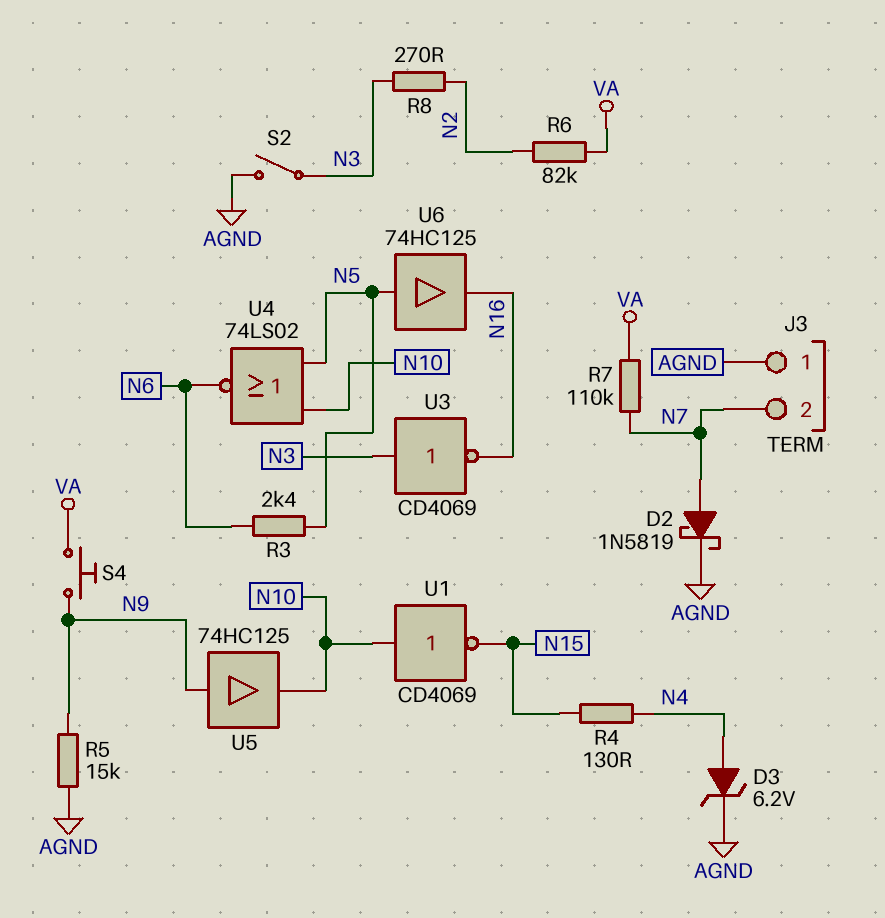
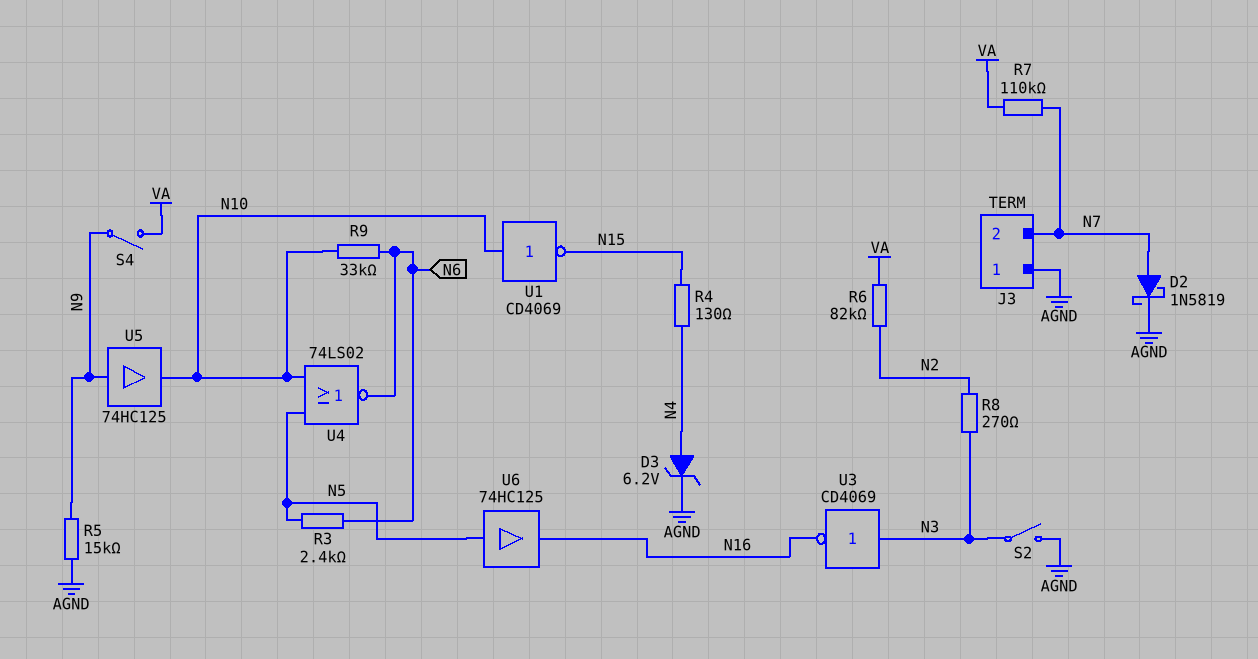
R9: none -> 33k (N6, N10)
S4: button (N9, VA) -> switch (N9, VA)

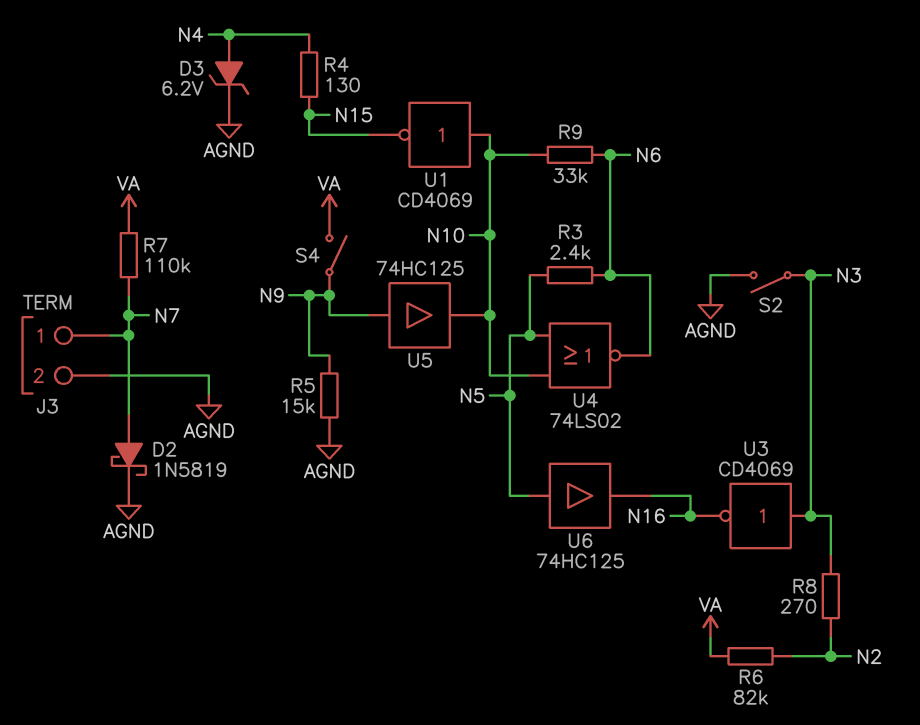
J3 pin 1: AGND -> N7
J3 pin 2: N7 -> AGND

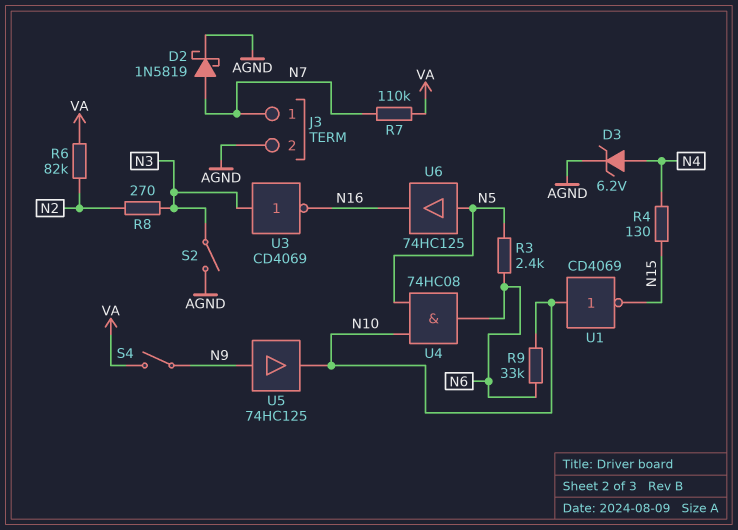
R5: 15k (AGND, N9) -> none
U4: NOR 74LS02 (in N5, in N10, out N6) -> AND 74HC08 (in N5, in N10, out N6)

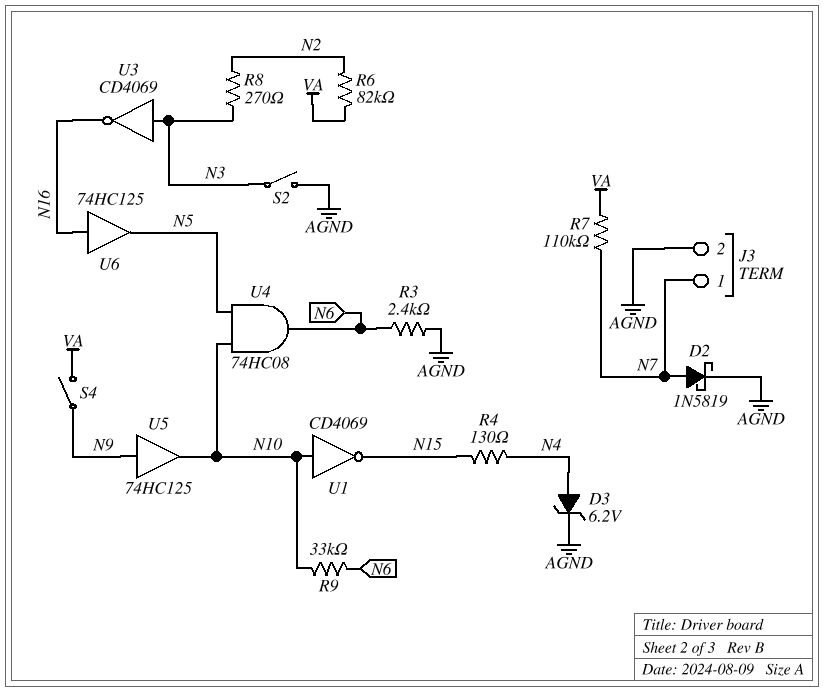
R3: 2.4k (N5, N6) -> 2.4k (AGND, N6)
U6: buffer 74HC125 (in N5, out N16) -> buffer 74HC125 (in N16, out N5)

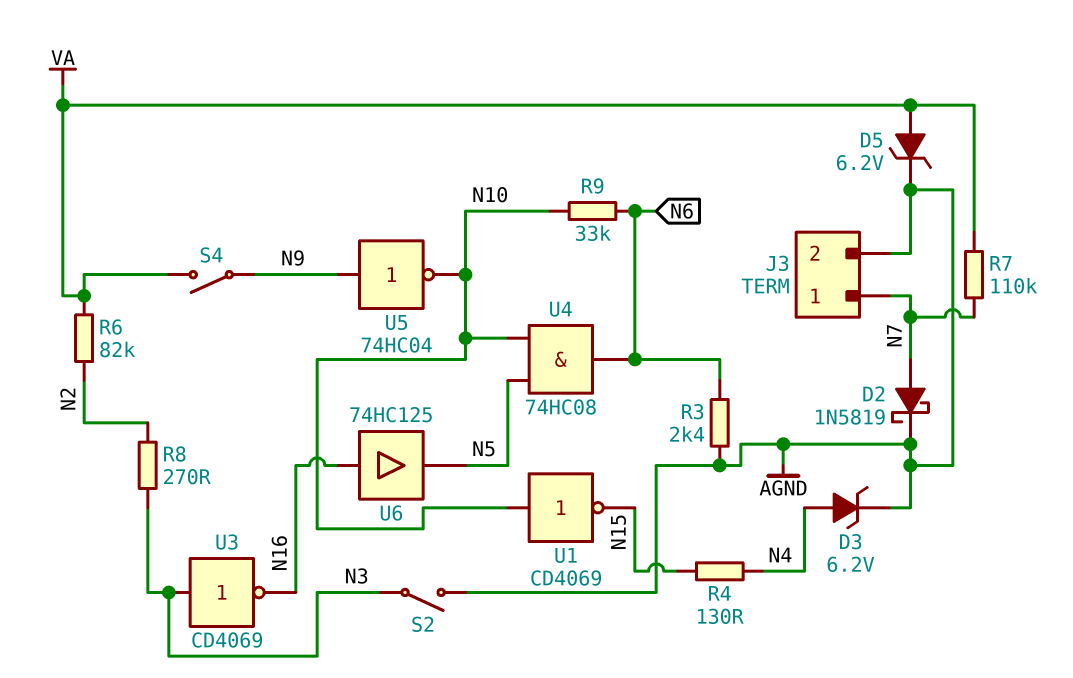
D5: none -> zener 6.2V (A VA, K AGND)
U5: buffer 74HC125 (in N9, out N10) -> NOT 74HC04 (in N9, out N10)

